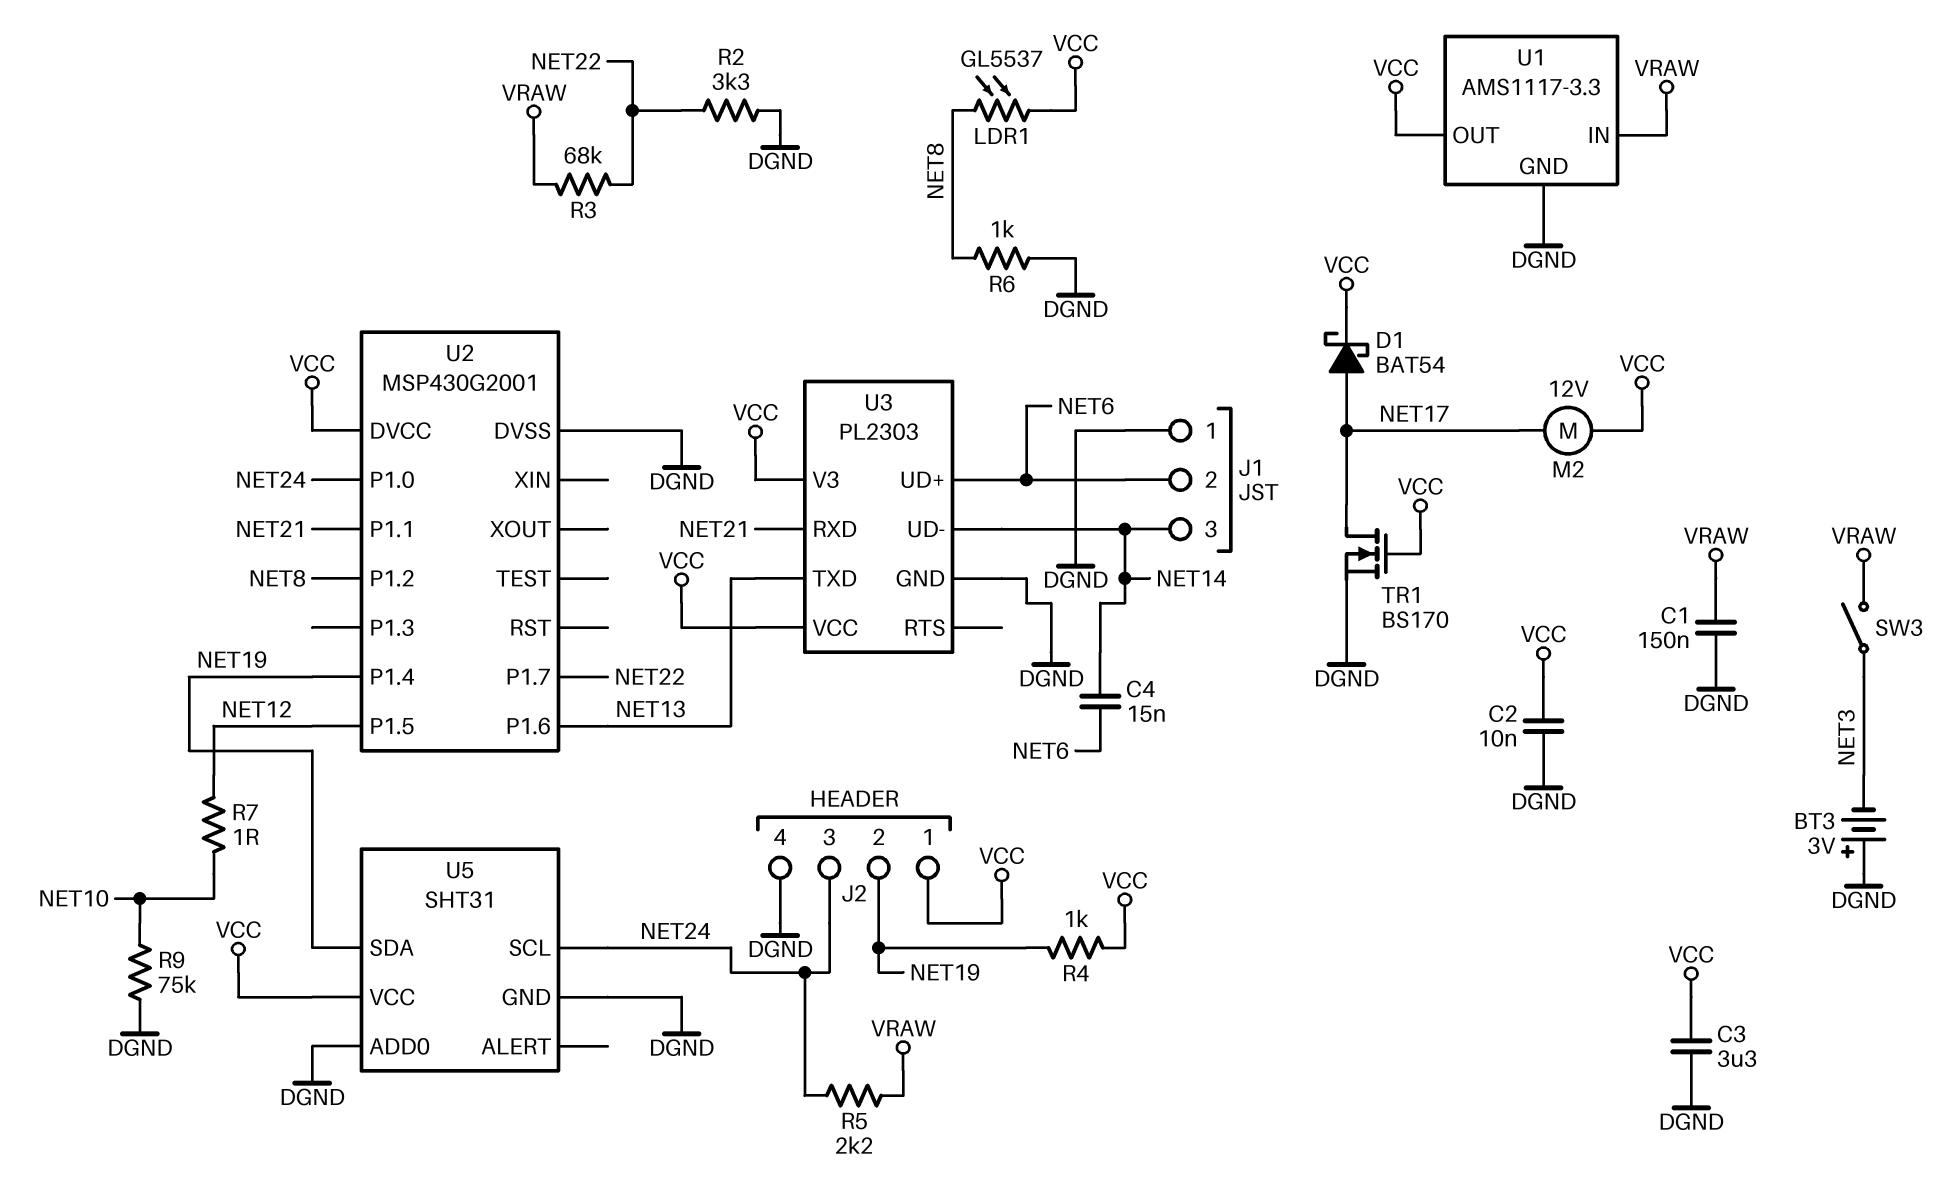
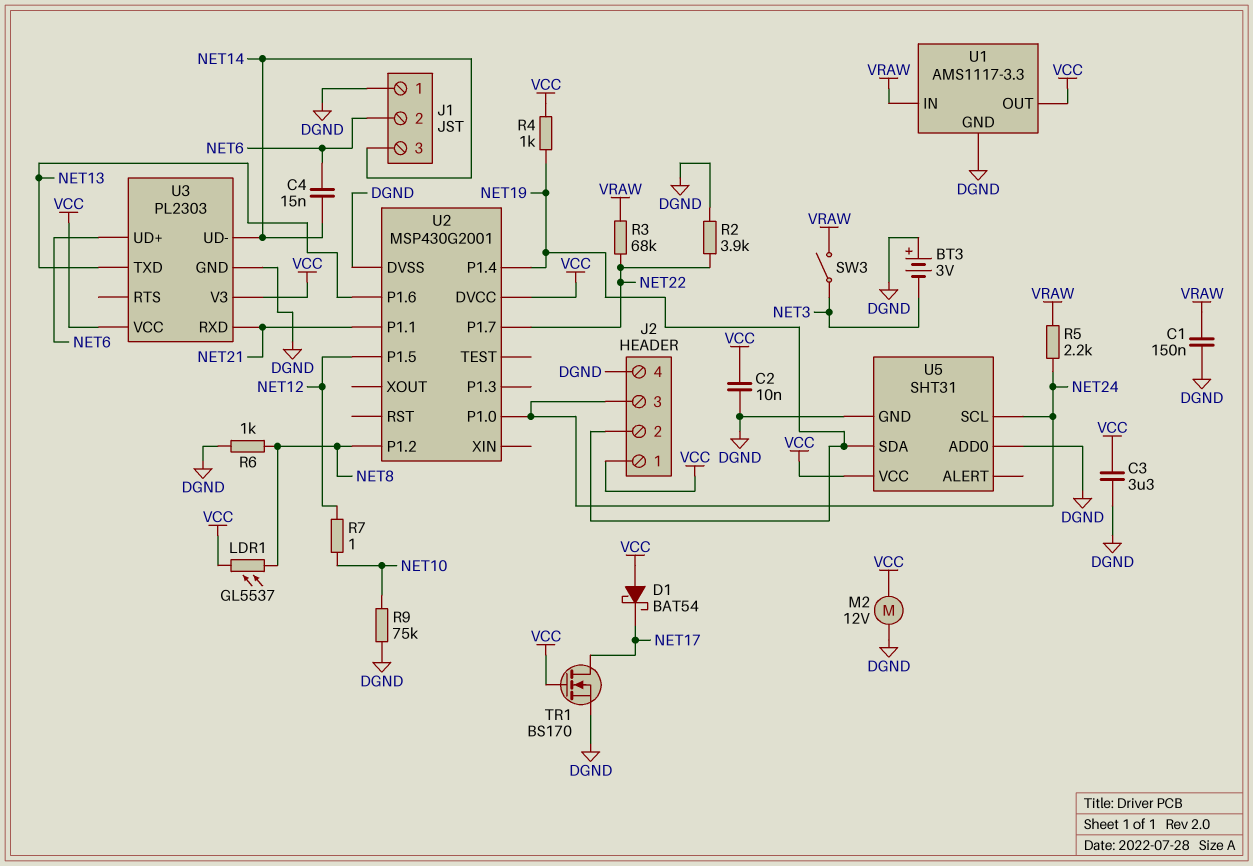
D1: schottky BAT54 (A NET17, K VCC) -> schottky BAT54 (A VCC, K NET17)
M2: motor 12V (NET17, VCC) -> motor 12V (DGND, VCC)
R2: 3.3k (DGND, NET22) -> 3.9k (DGND, NET22)

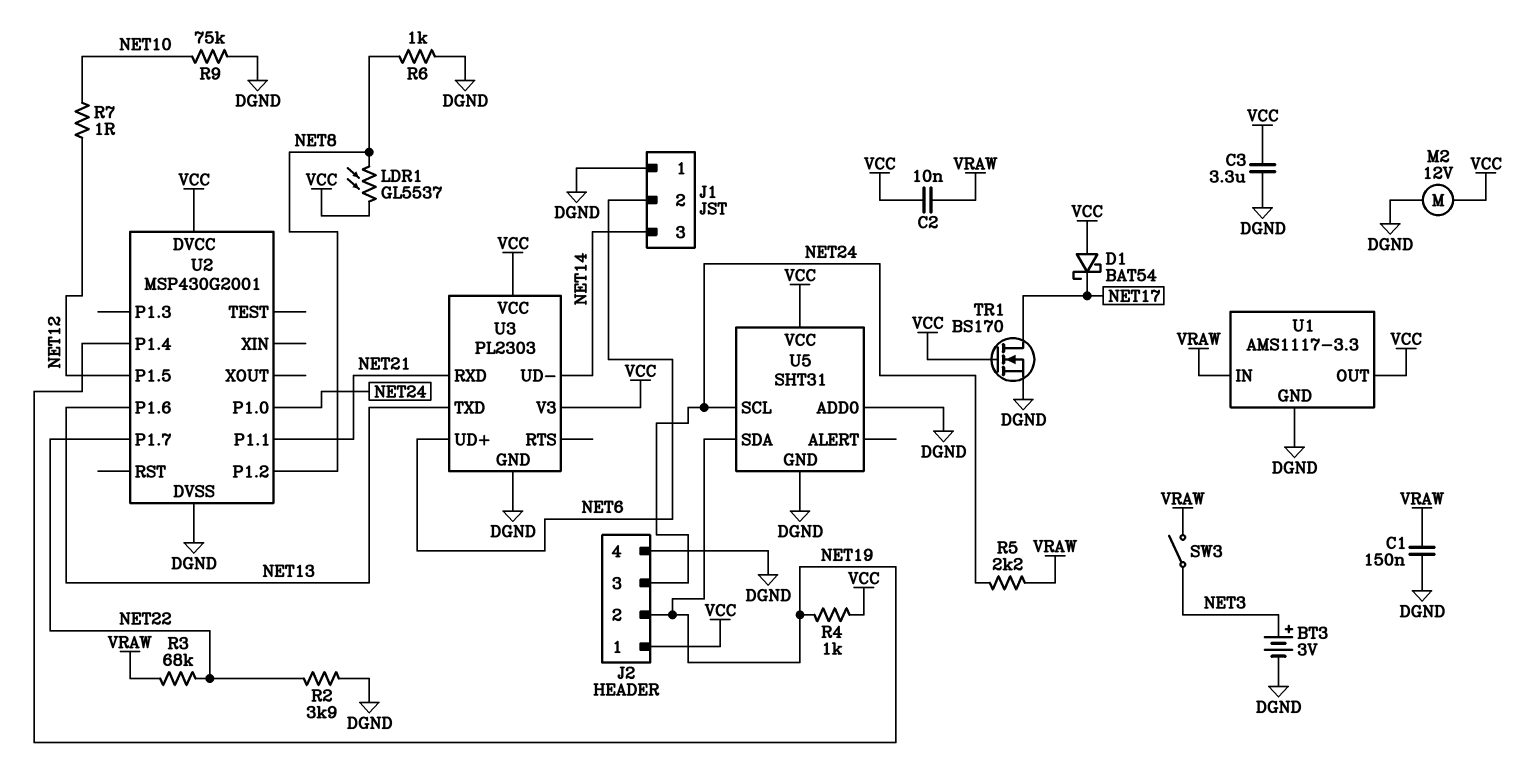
BT3: 3V (plus DGND, minus NET3) -> 3V (plus NET3, minus DGND)
C2: 10nF (DGND, VCC) -> 10nF (VCC, VRAW)
C4: 15nF (NET6, NET14) -> none

